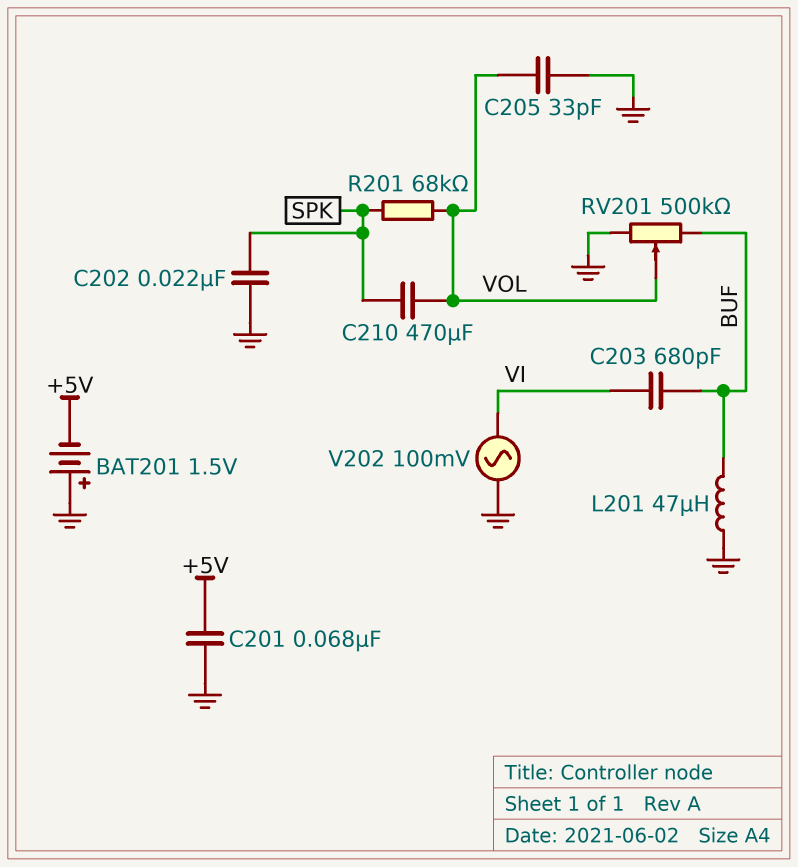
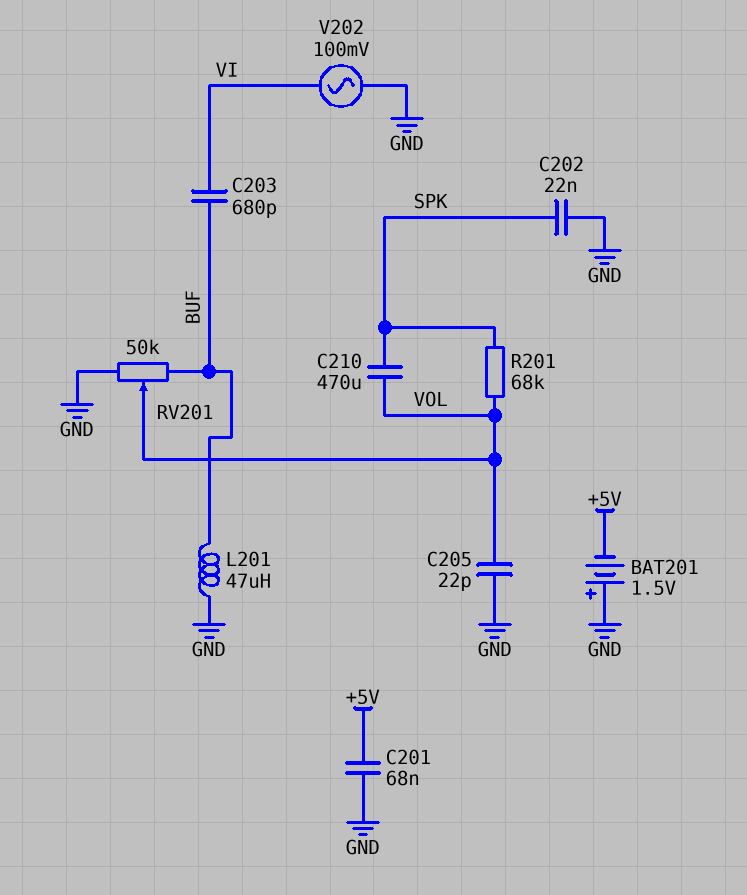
C205: 33pF (GND, VOL) -> 22pF (GND, VOL)
RV201: 500k (BUF, GND, wiper VOL) -> 50k (BUF, GND, wiper VOL)

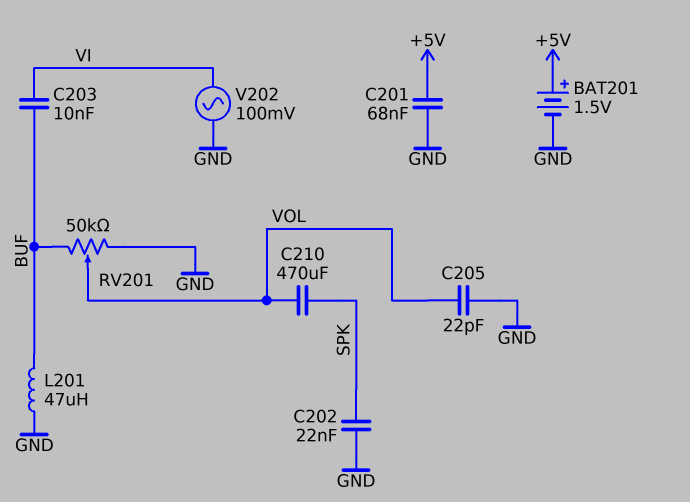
BAT201: 1.5V (plus GND, minus +5V) -> 1.5V (plus +5V, minus GND)
C203: 680pF (BUF, VI) -> 10nF (BUF, VI)
R201: 68k (SPK, VOL) -> none

